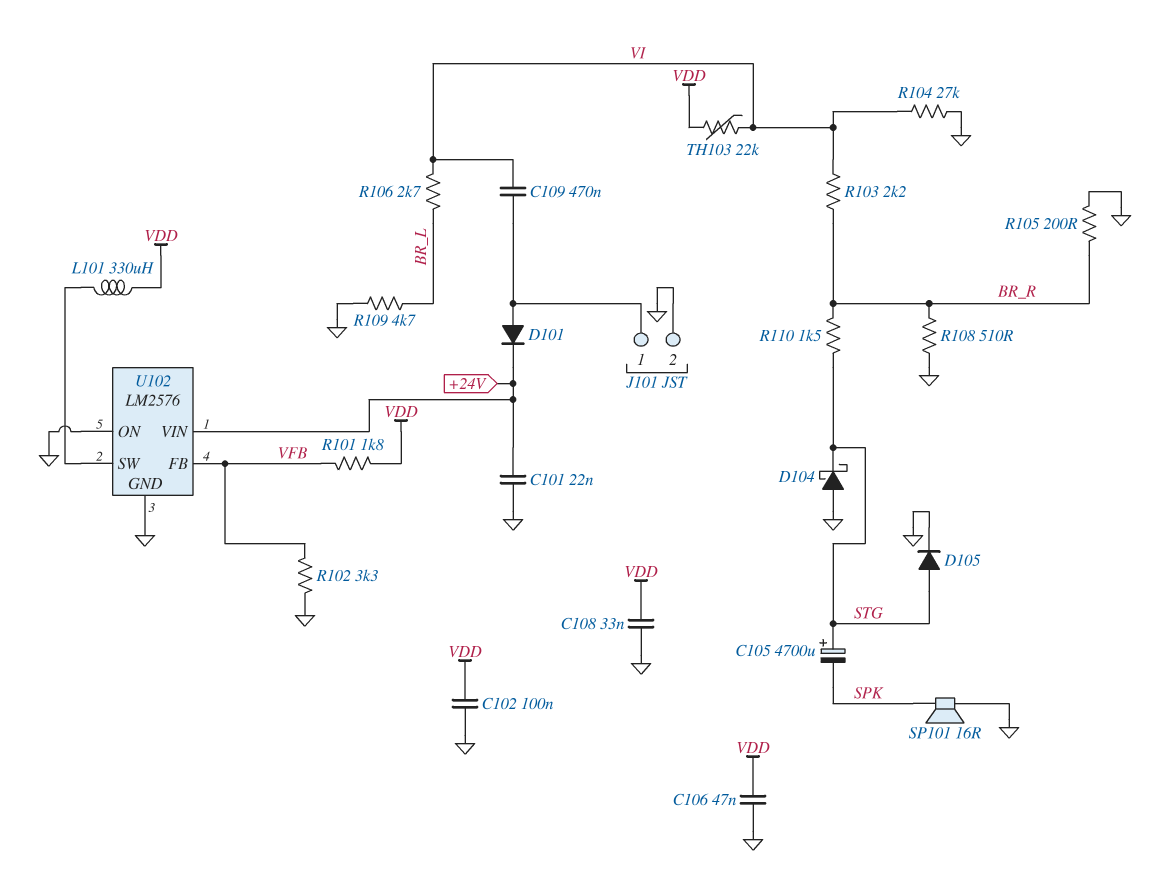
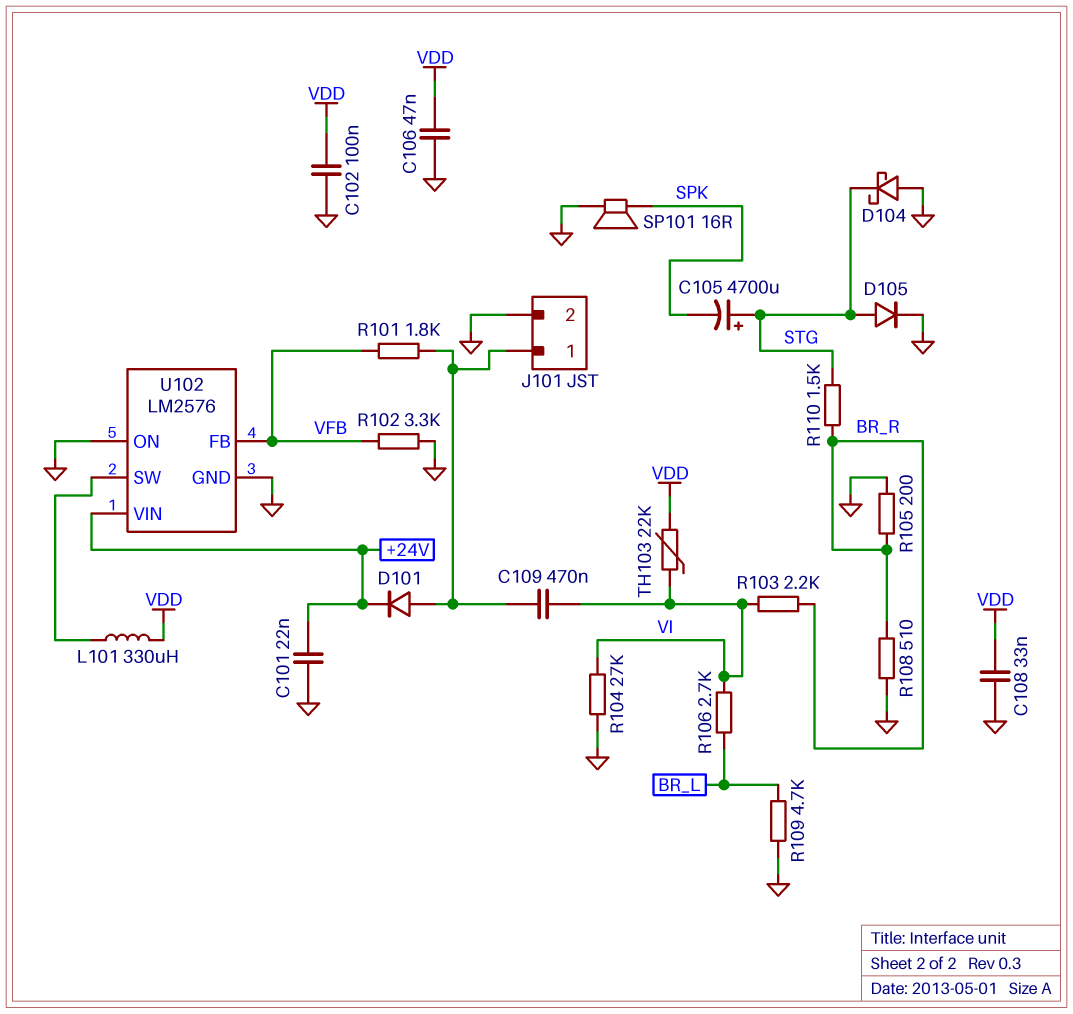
R101: 1.8k (VDD, VFB) -> 1.8k (J101/1, VFB)

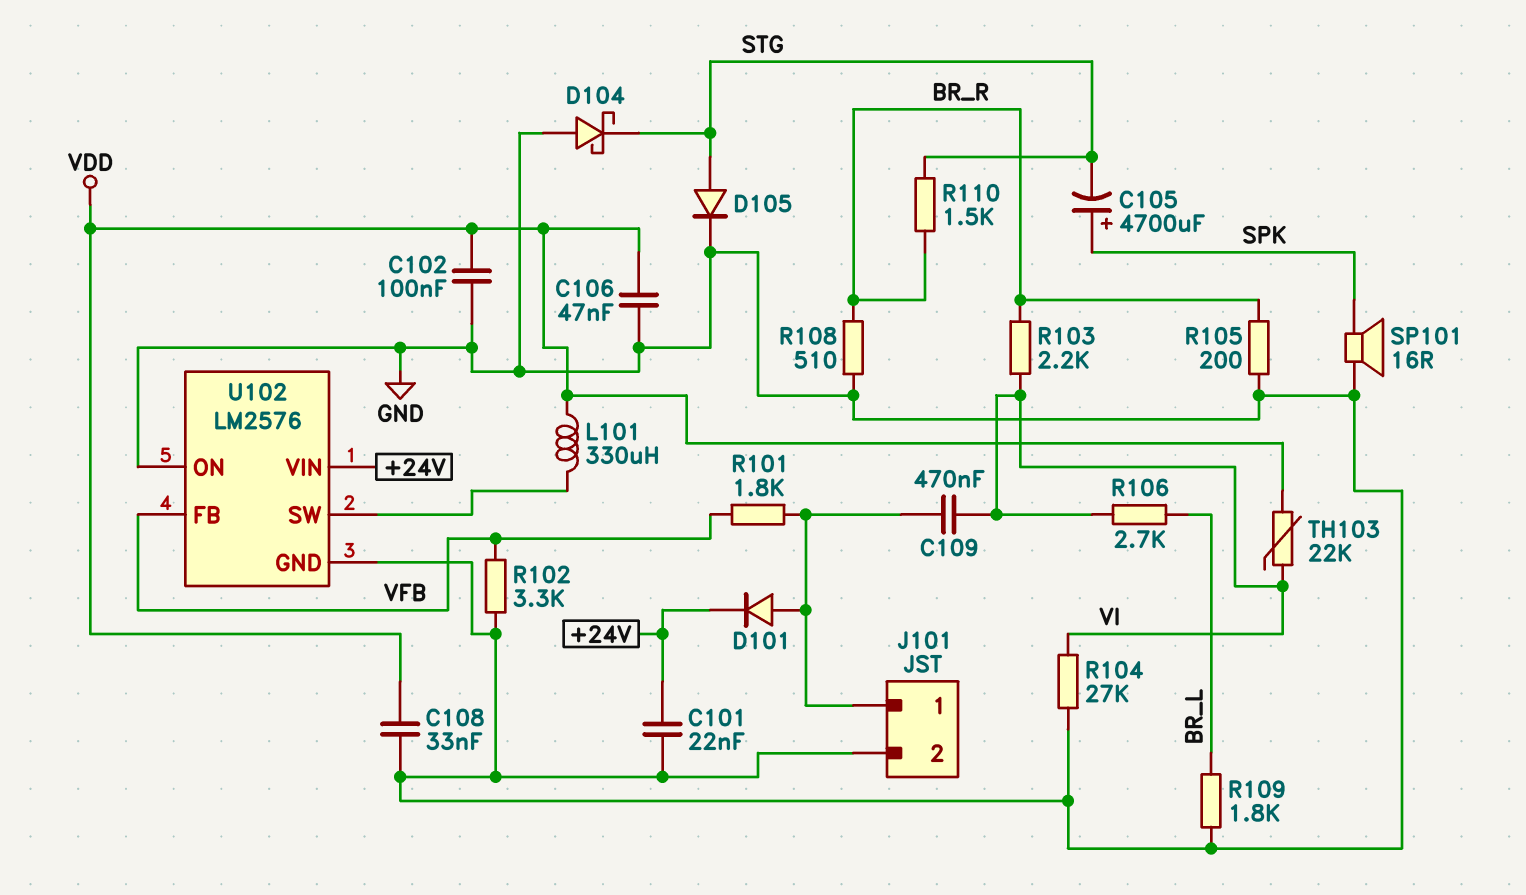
C105: 4700uF (plus STG, minus SPK) -> 4700uF (plus SPK, minus STG)
R109: 4.7k (BR_L, GND) -> 1.8k (BR_L, GND)

